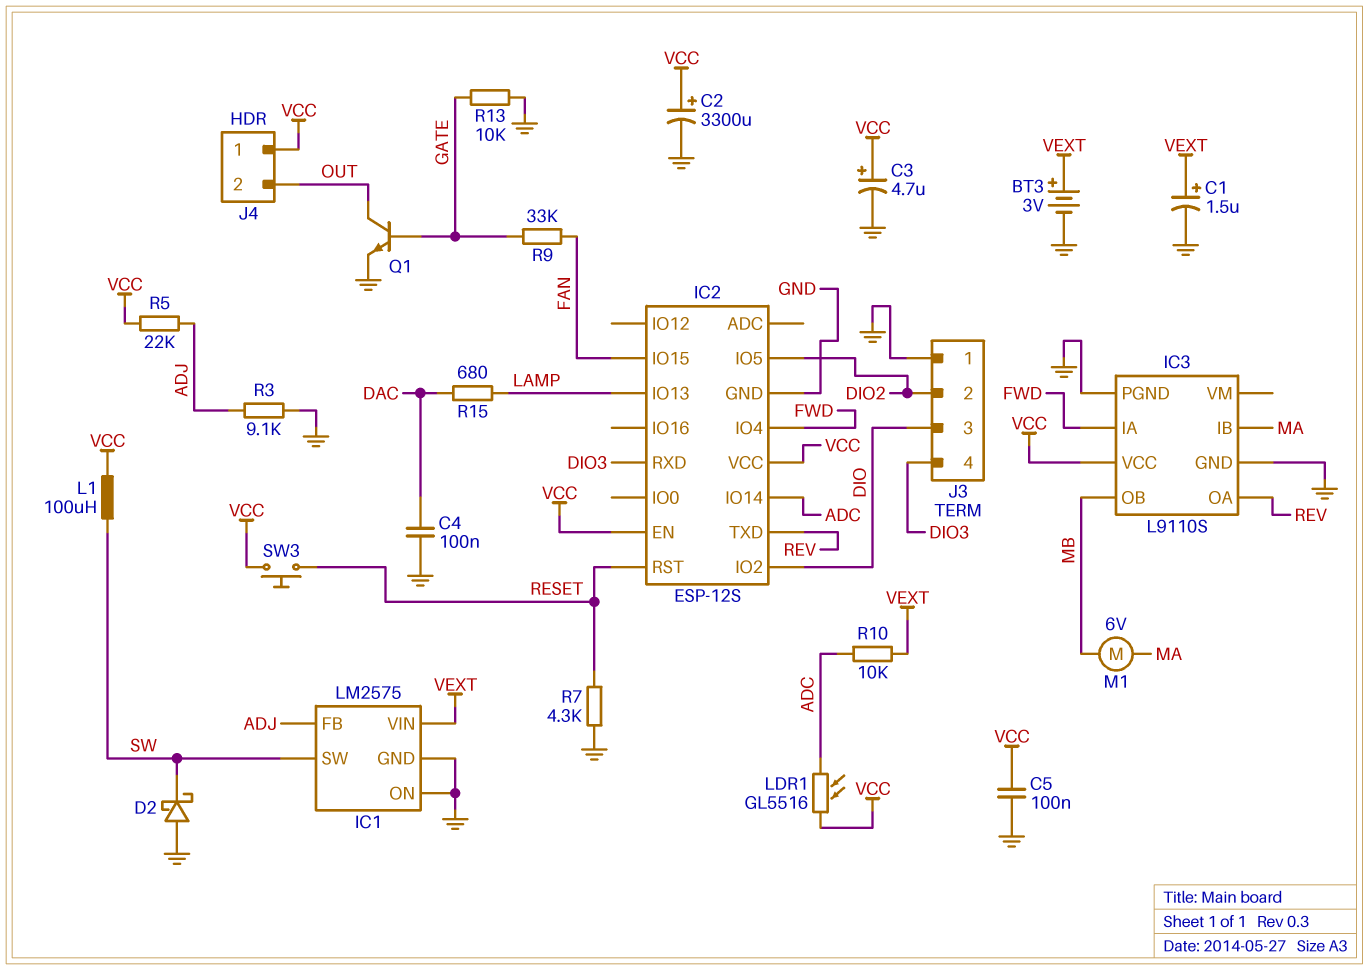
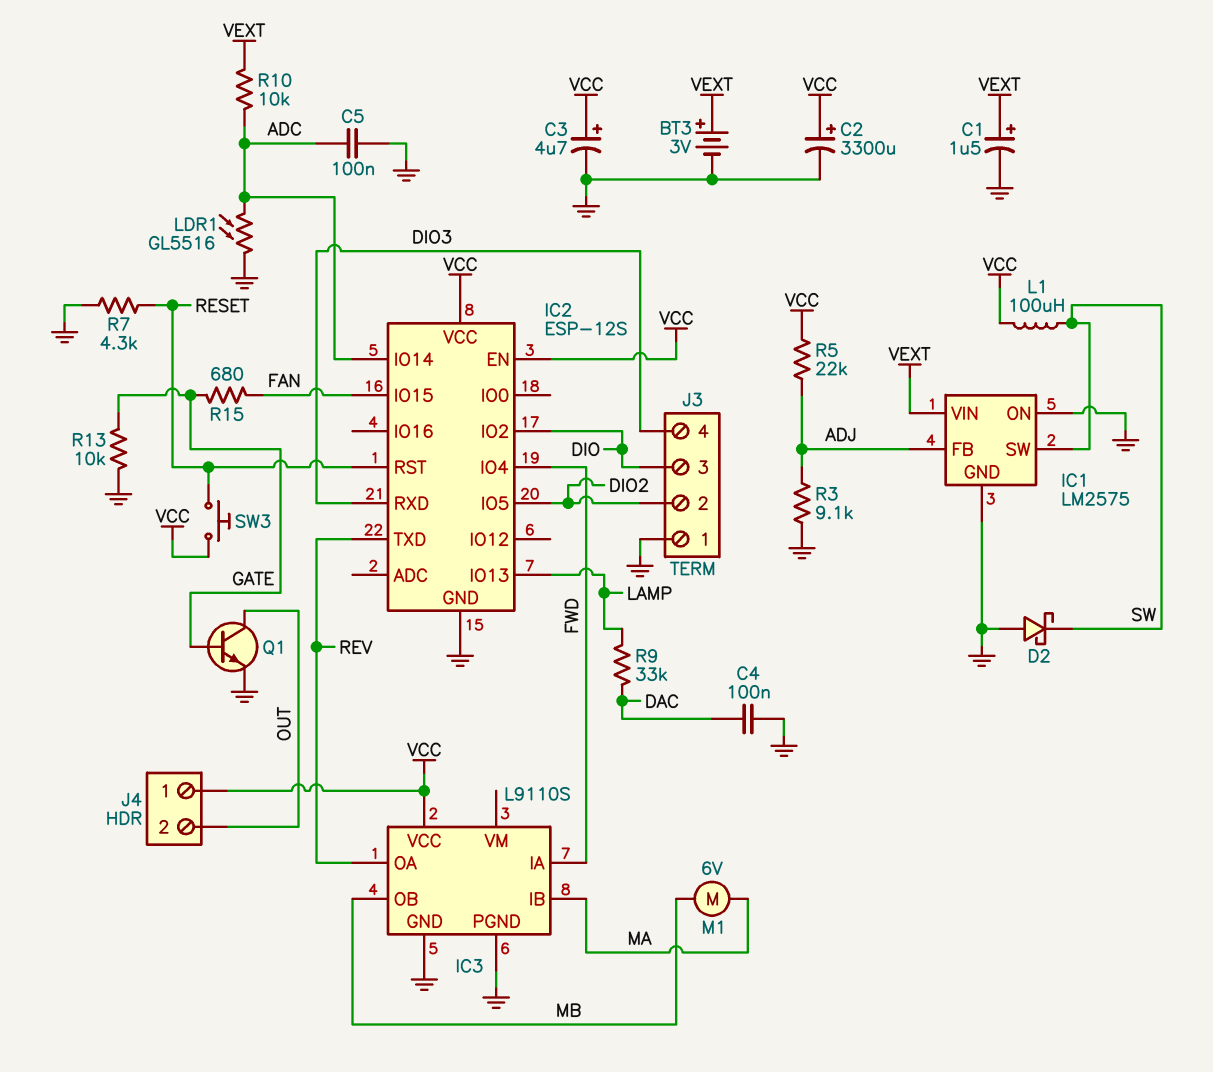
C5: 100nF (GND, VCC) -> 100nF (ADC, GND)
LDR1: GL5516 (ADC, VCC) -> GL5516 (ADC, GND)
R9: 33k (FAN, GATE) -> 33k (DAC, LAMP)
R15: 680 (DAC, LAMP) -> 680 (FAN, GATE)

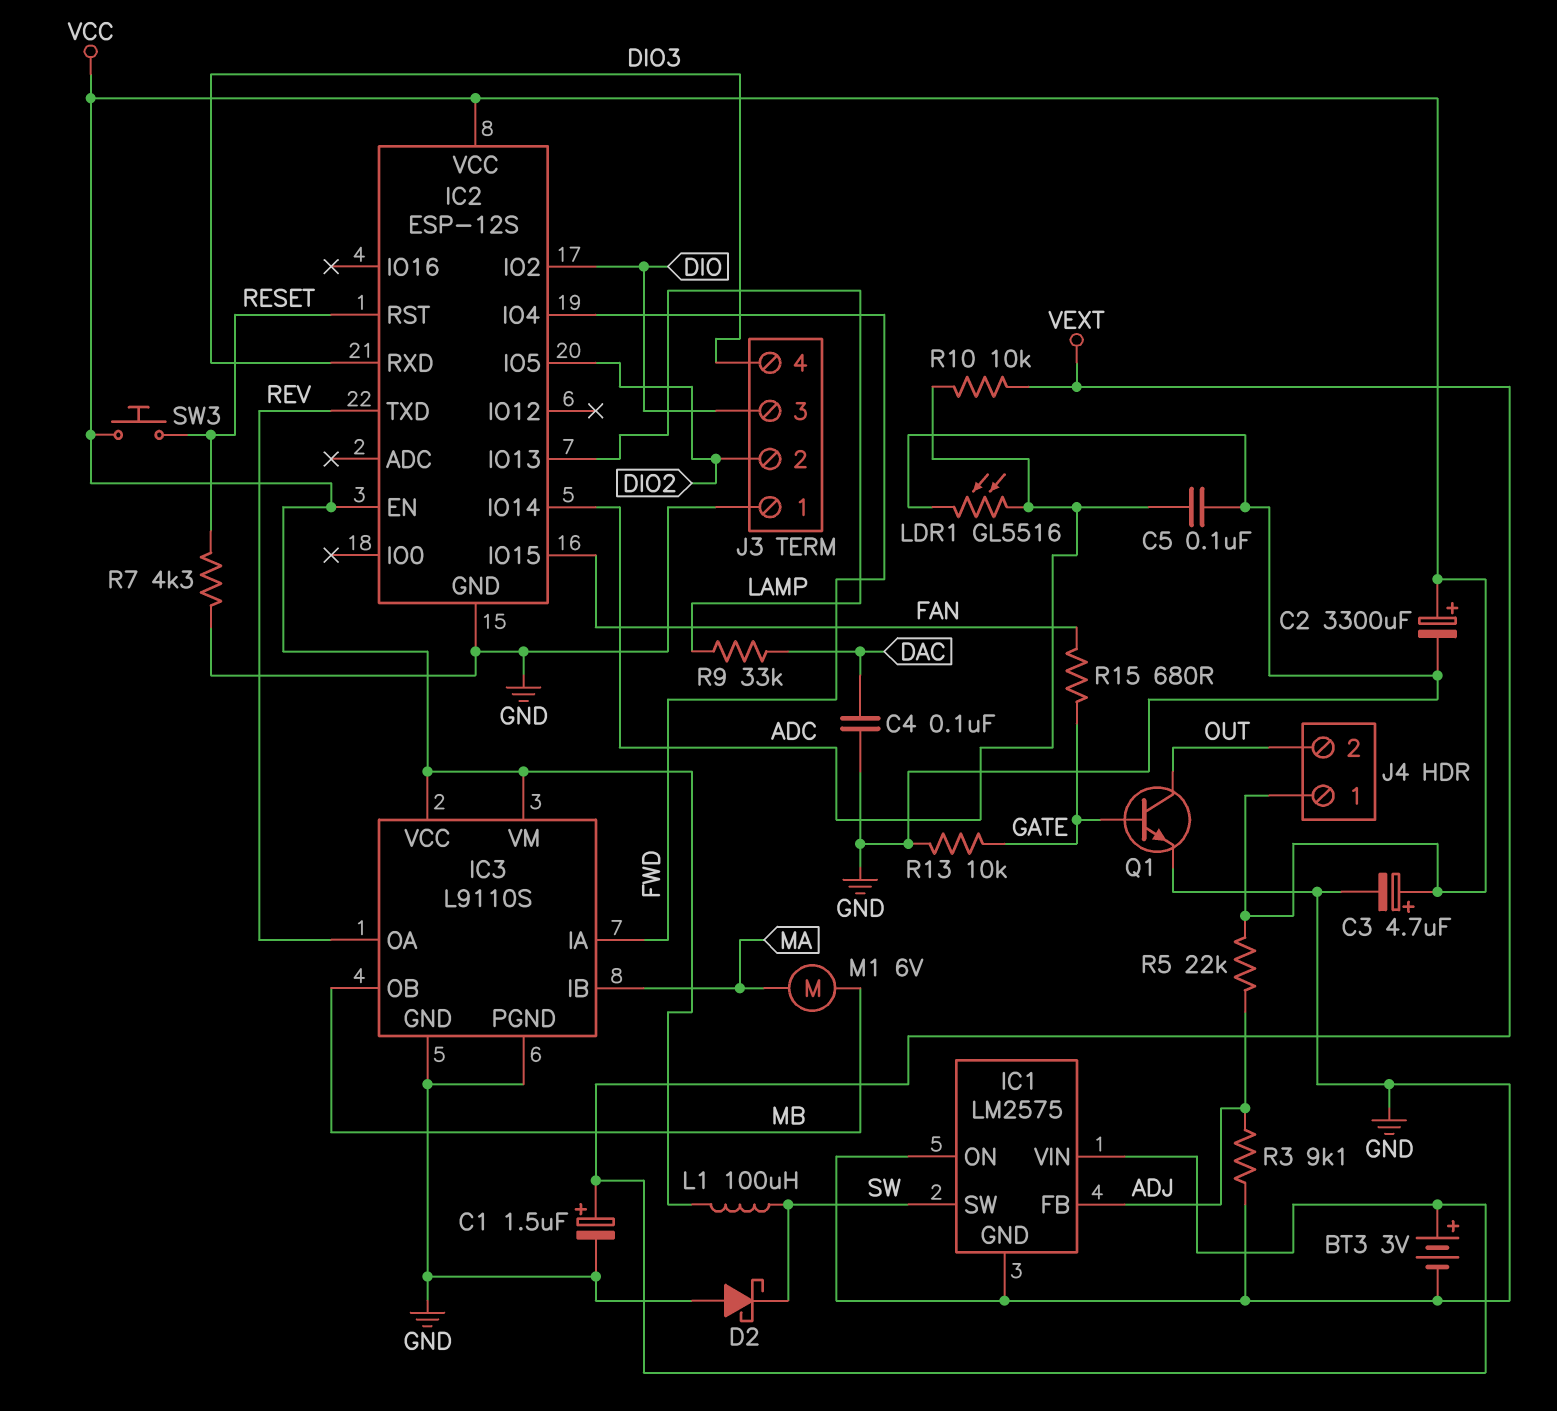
IC3 pin VM: none -> VCC

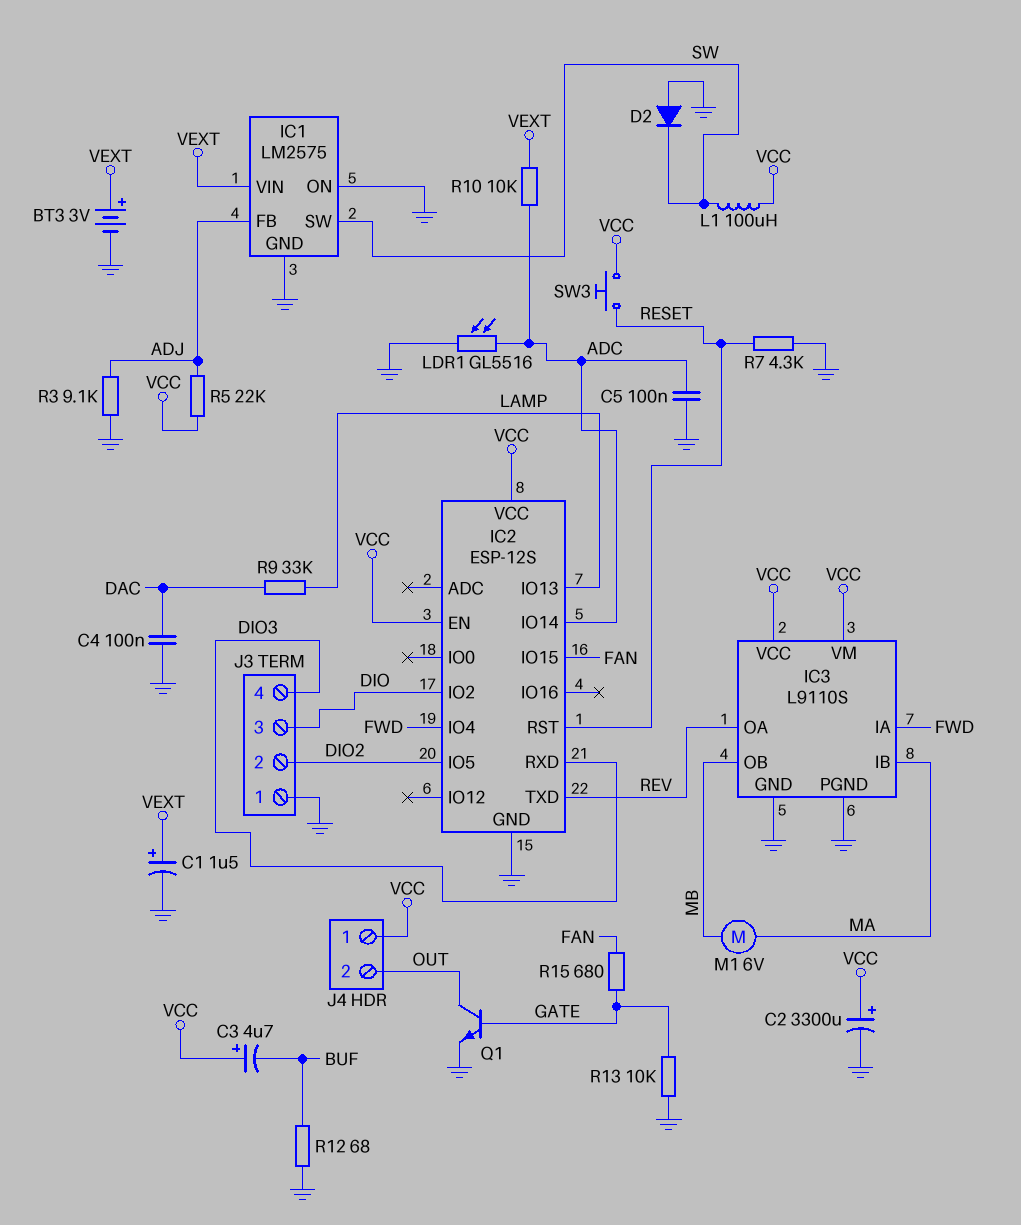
C3: 4.7uF (plus VCC, minus GND) -> 4.7uF (plus VCC, minus BUF)
D2: schottky (A GND, K SW) -> diode (A GND, K SW)
R12: none -> 68 (BUF, GND)

